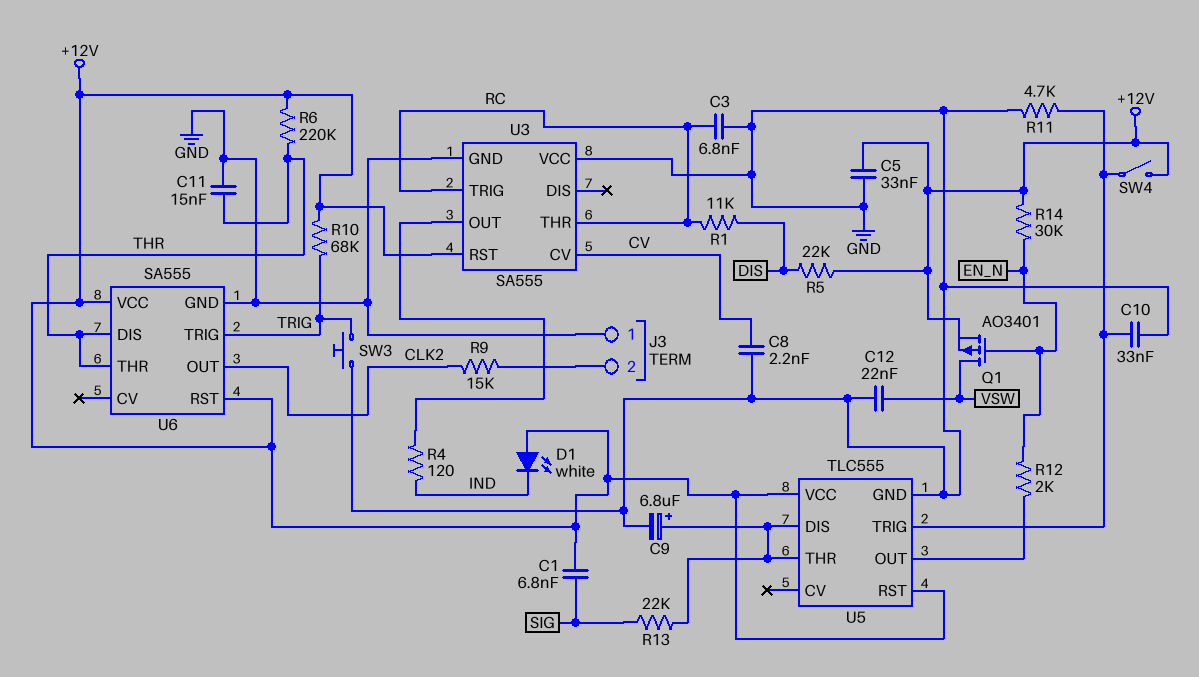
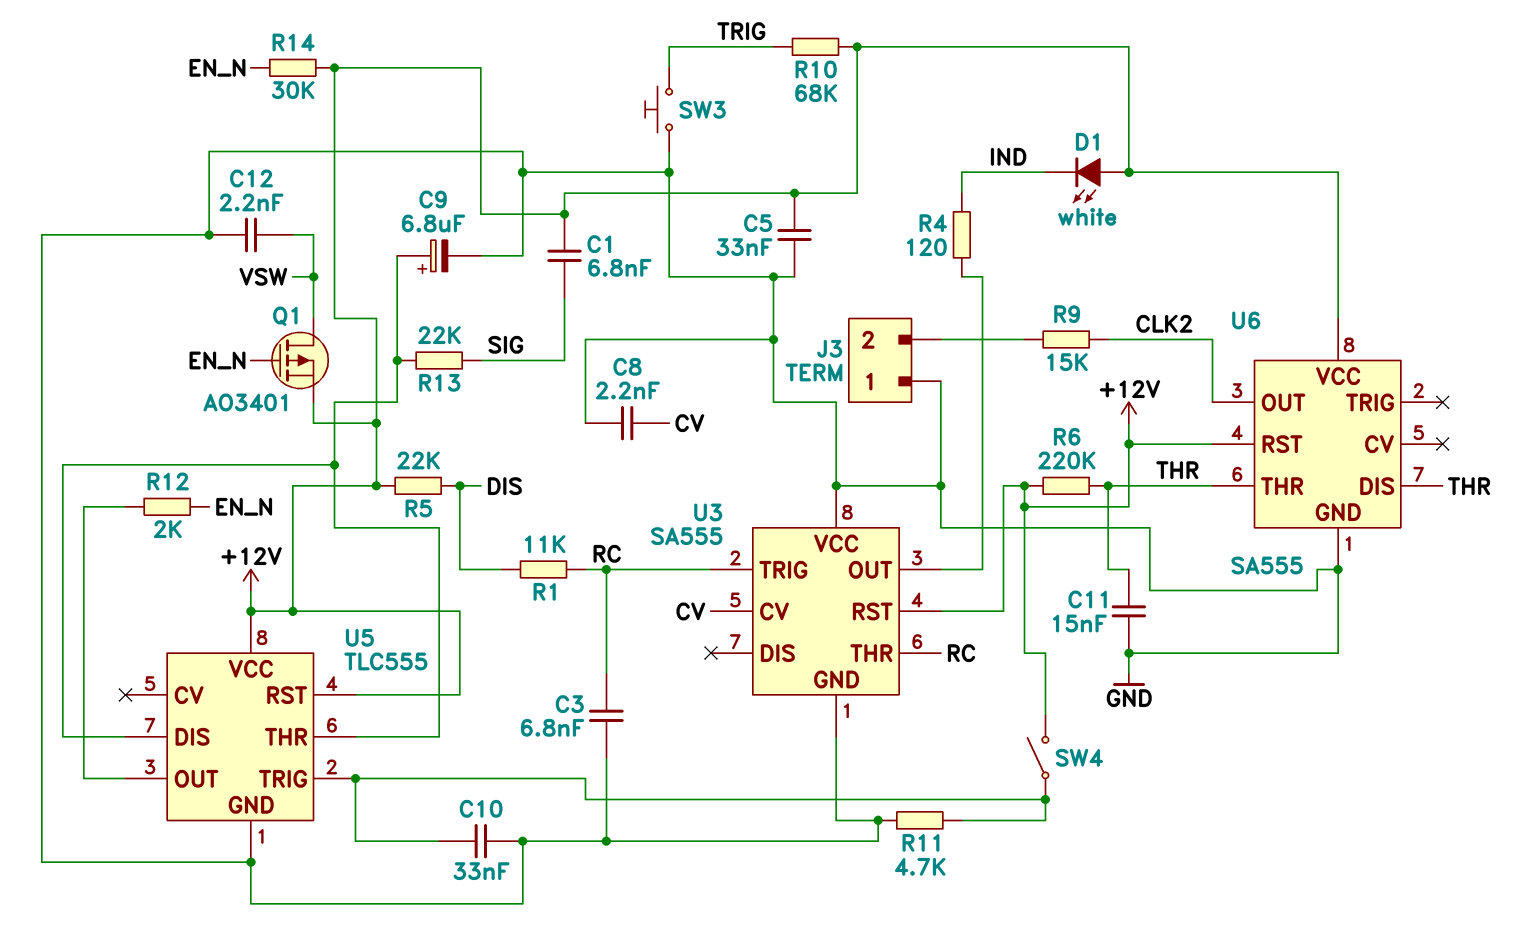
C12: 22nF (GND, VSW) -> 2.2nF (GND, VSW)
U6 pin TRIG: TRIG -> none

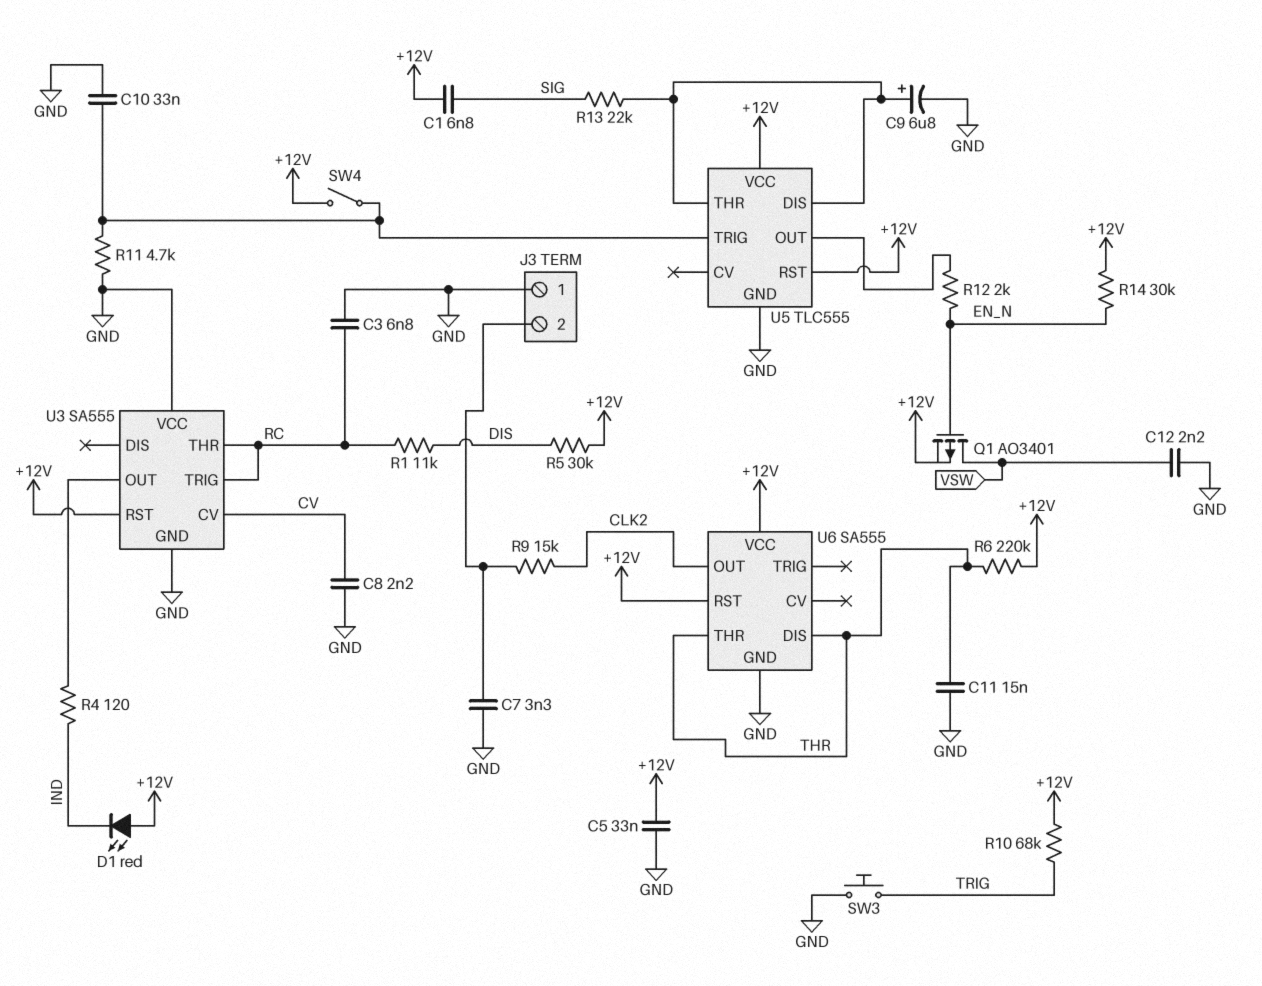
C7: none -> 3.3nF (GND, J3/2)
D1: LED white (A +12V, K IND) -> LED red (A +12V, K IND)
R5: 22k (+12V, DIS) -> 30k (+12V, DIS)

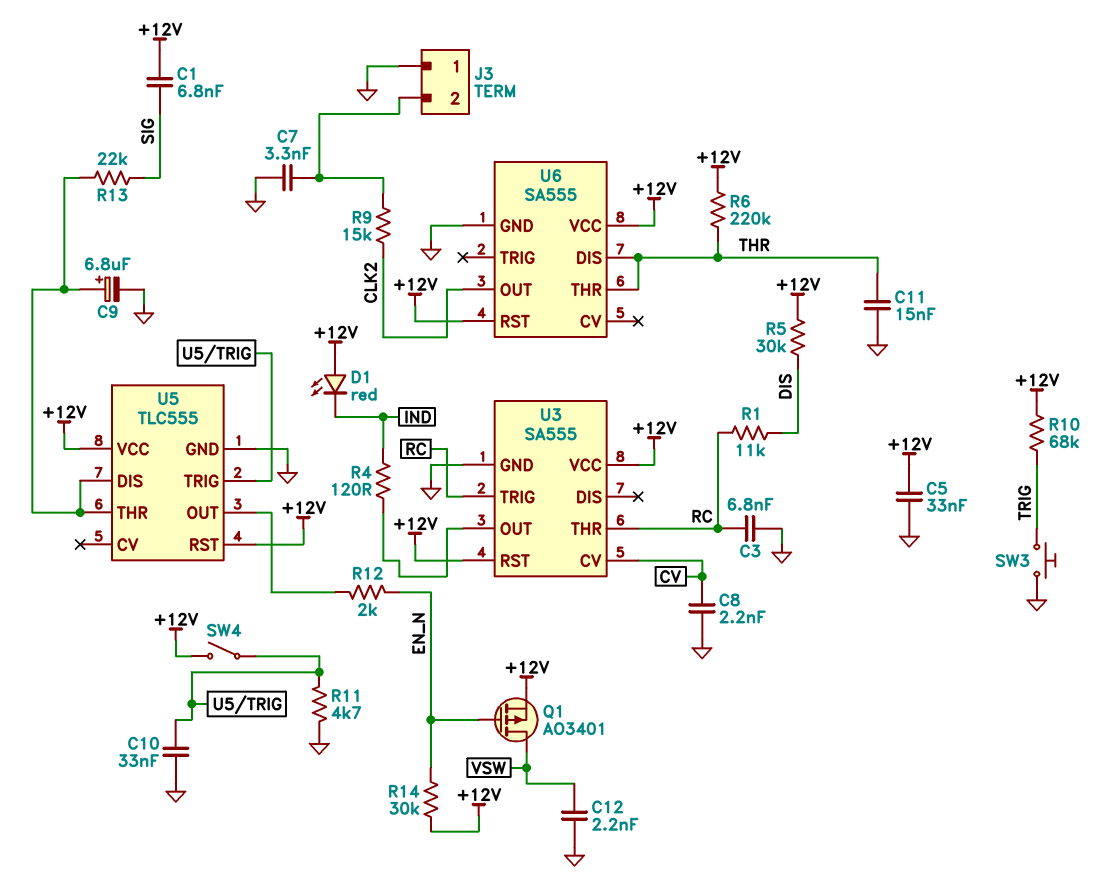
U3 pin VCC: GND -> +12V

